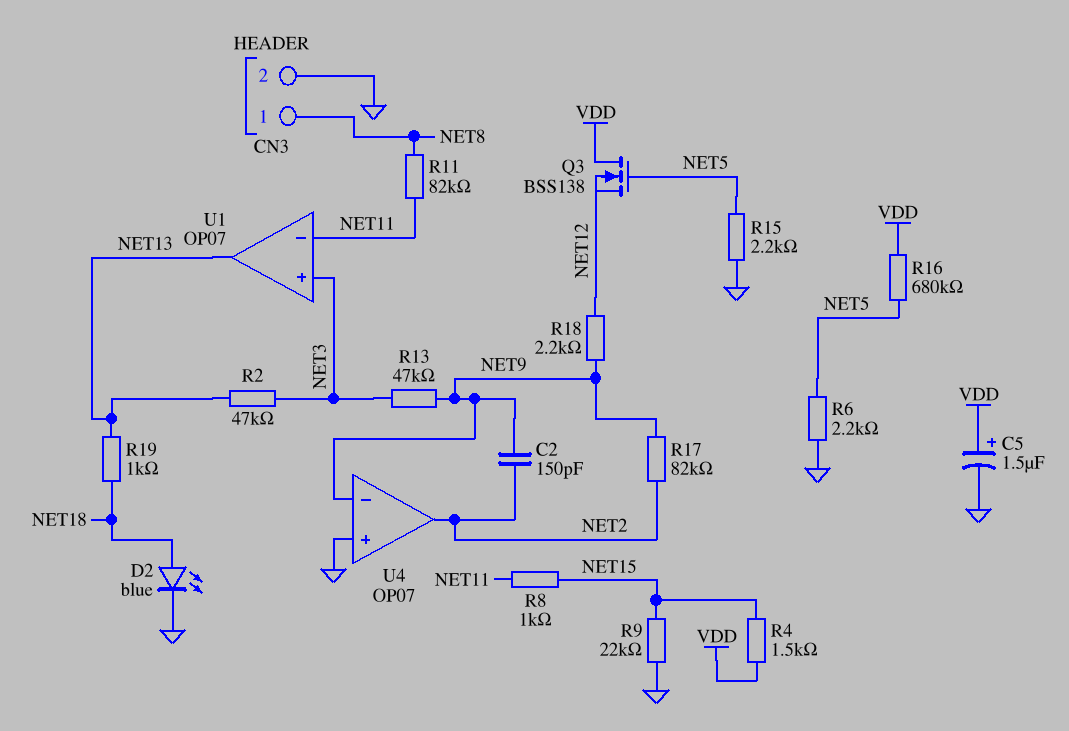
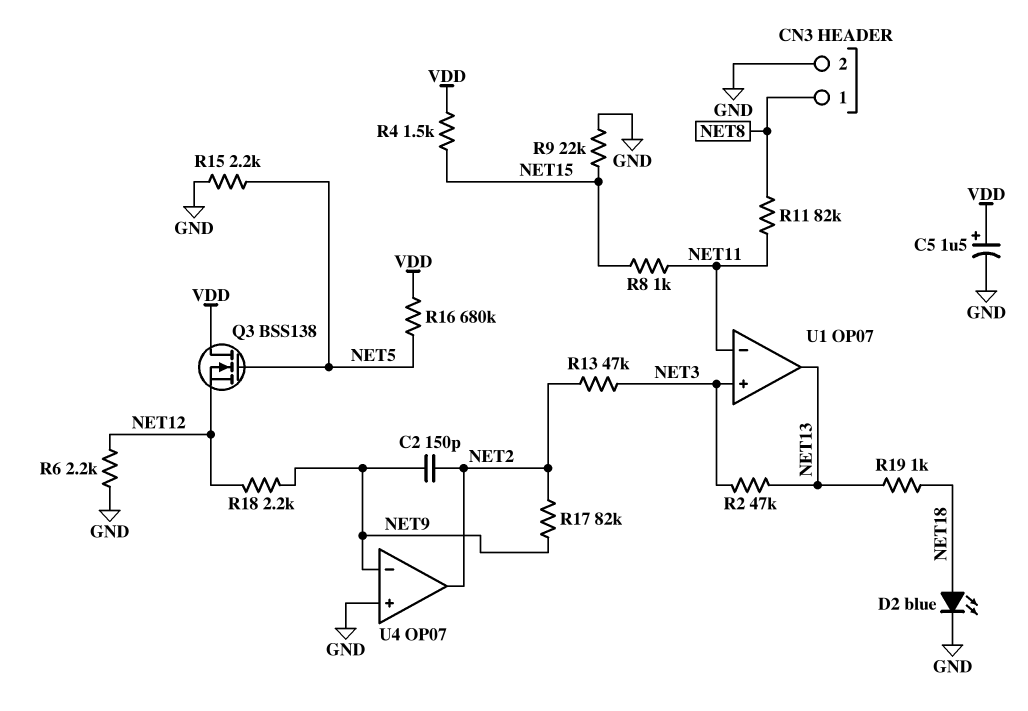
R6: 2.2k (GND, NET5) -> 2.2k (GND, NET12)
R13: 47k (NET3, NET9) -> 47k (NET2, NET3)

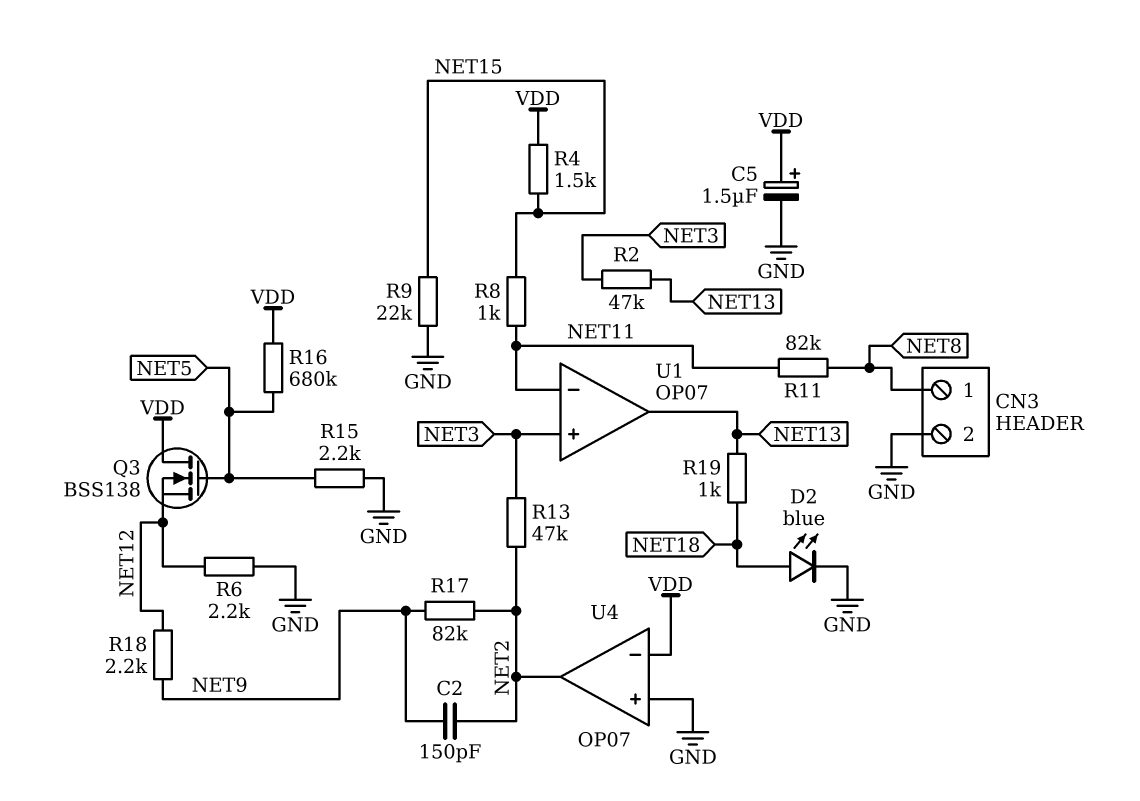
U4 pin in-: NET9 -> VDD

